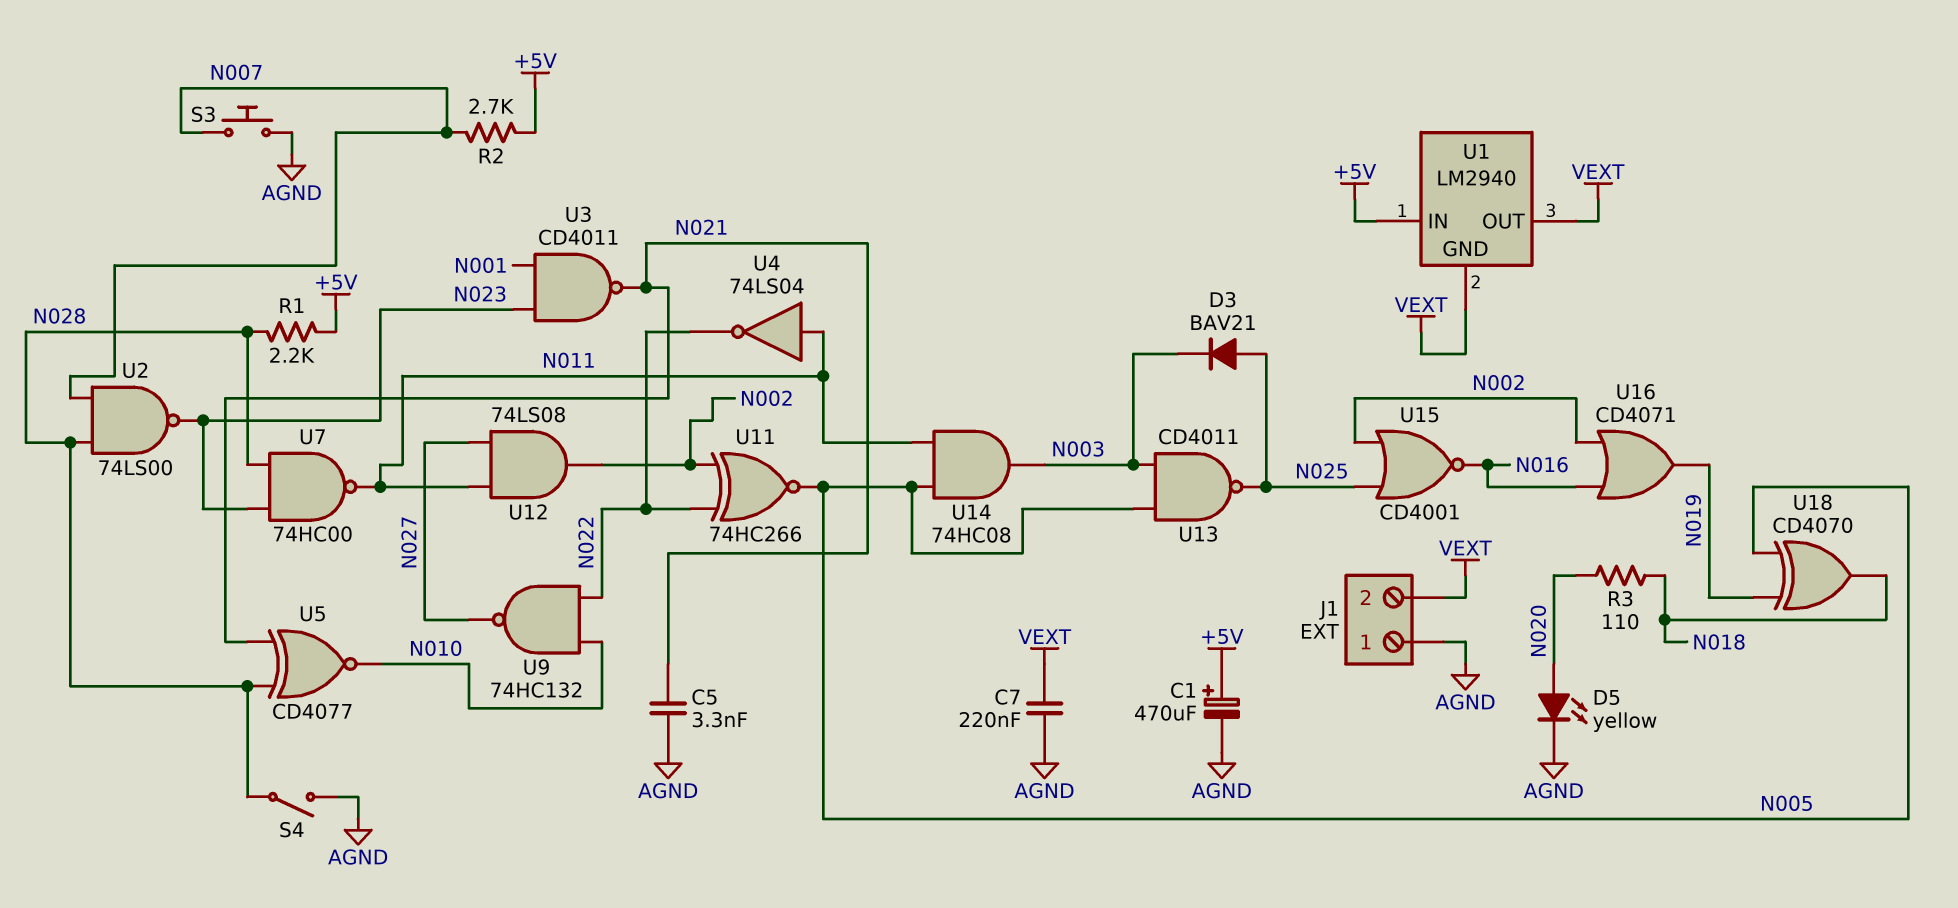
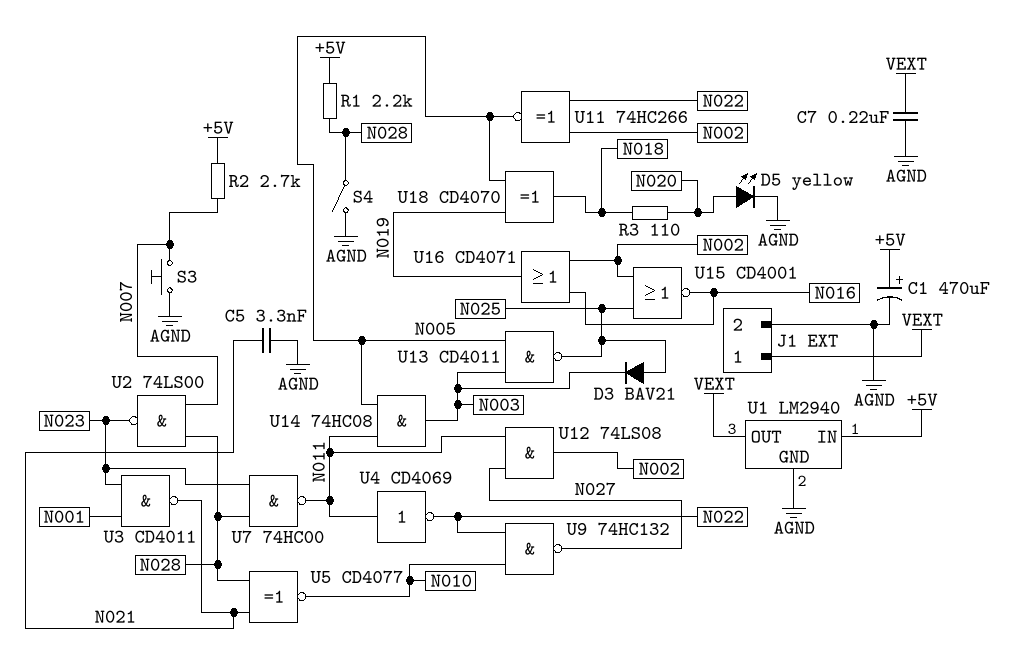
J1 pin 1: AGND -> VEXT
J1 pin 2: VEXT -> AGND
U1 pin GND: VEXT -> AGND
U4: NOT 74LS04 (in N011, out N022) -> NOT CD4069 (in N011, out N022)

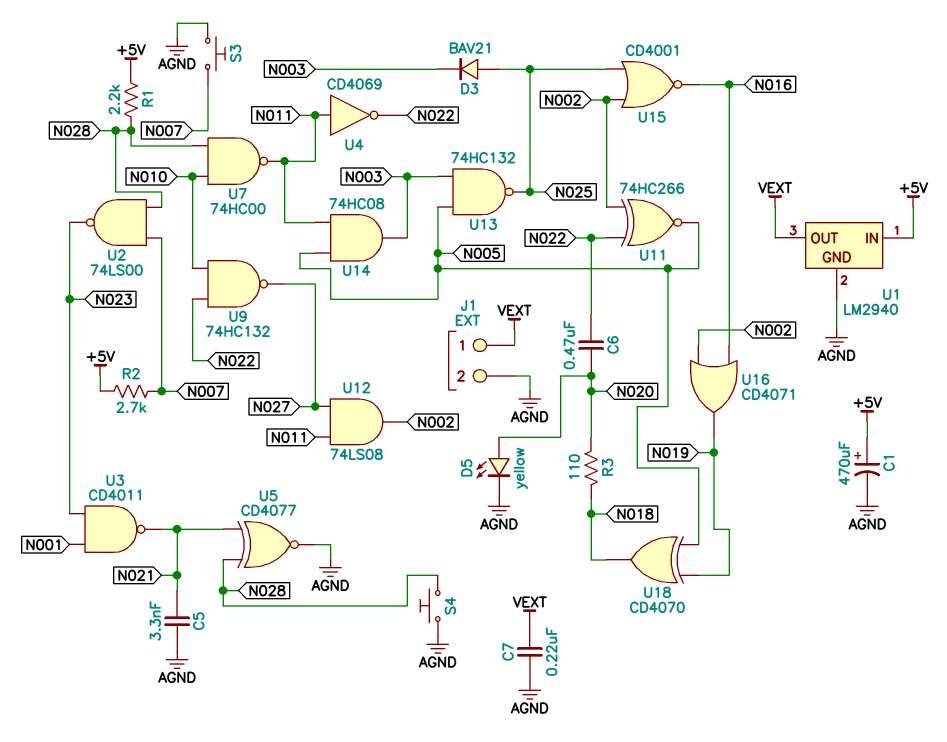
C6: none -> 470nF (N020, N022)
S4: switch (AGND, N028) -> button (AGND, N028)
U5: XNOR CD4077 (in N021, in N028, out N010) -> XNOR CD4077 (in N021, in N028, out AGND)
U7: NAND 74HC00 (in N023, in N028, out N011) -> NAND 74HC00 (in N010, in N028, out N011)
U13: NAND CD4011 (in N003, in N005, out N025) -> NAND 74HC132 (in N003, in N005, out N025)

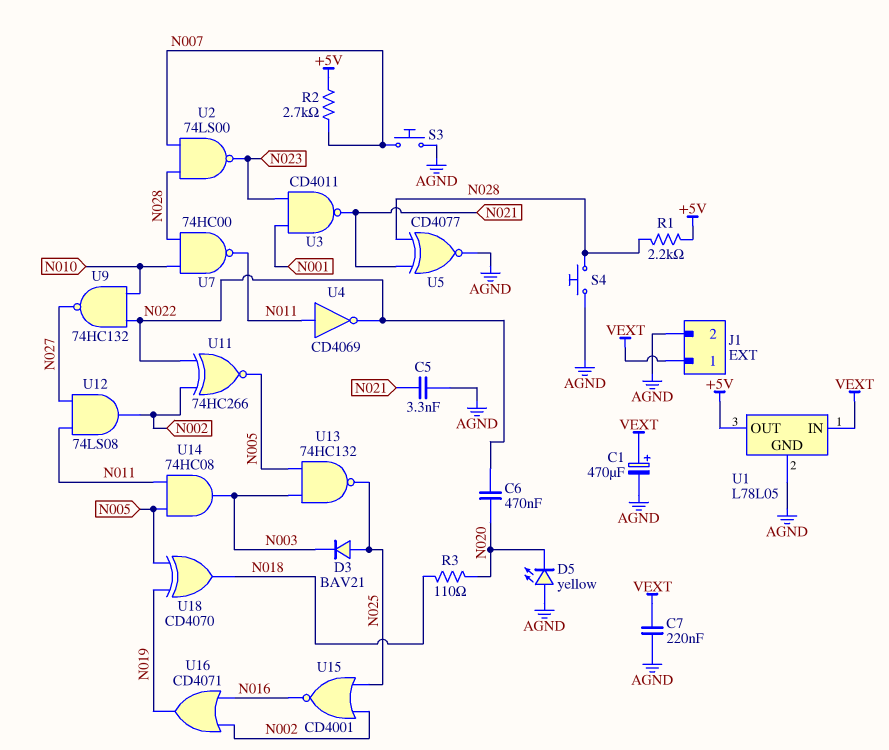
C1: 470uF (plus +5V, minus AGND) -> 470uF (plus VEXT, minus AGND)
D5: LED yellow (A N020, K AGND) -> LED yellow (A AGND, K N020)
U1: LM2940 -> L78L05
U1 pin IN: +5V -> VEXT
U1 pin OUT: VEXT -> +5V

